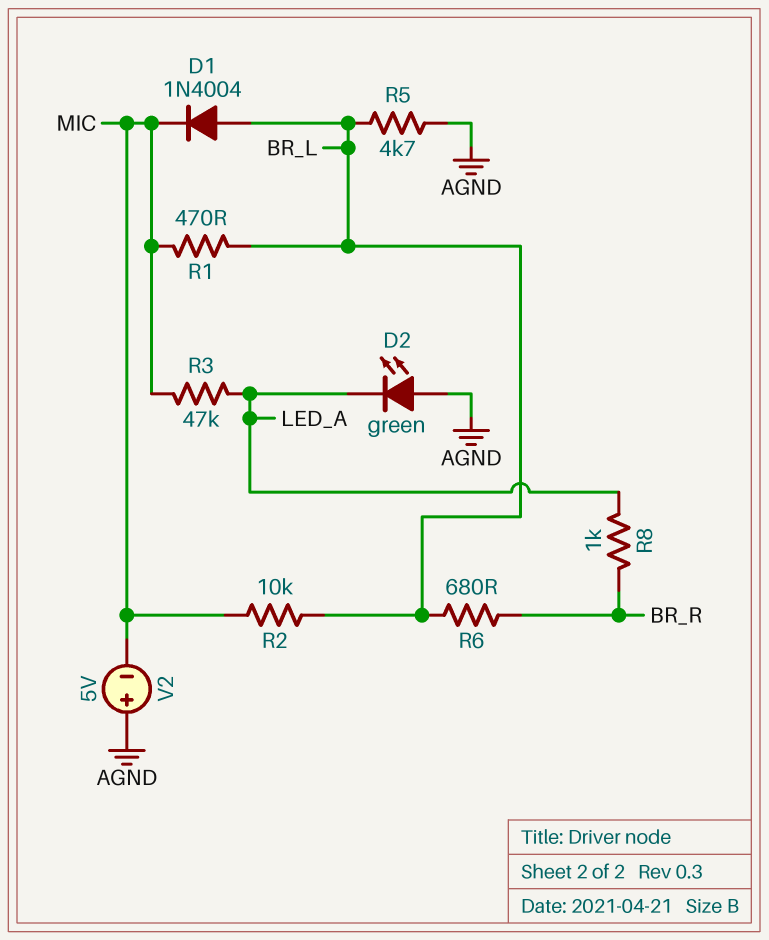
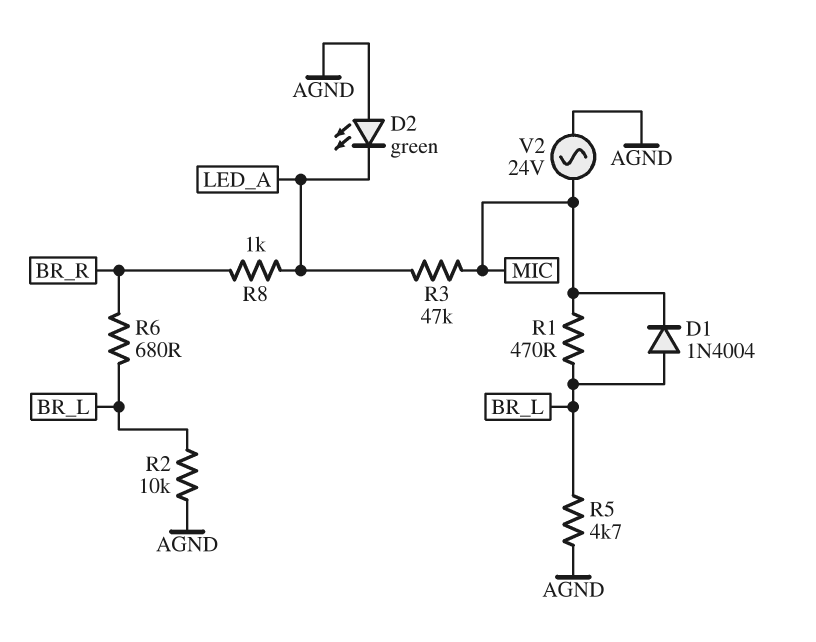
R2: 10k (BR_L, MIC) -> 10k (AGND, BR_L)
V2: 5V (plus AGND, minus MIC) -> AC 24V (AGND, MIC)

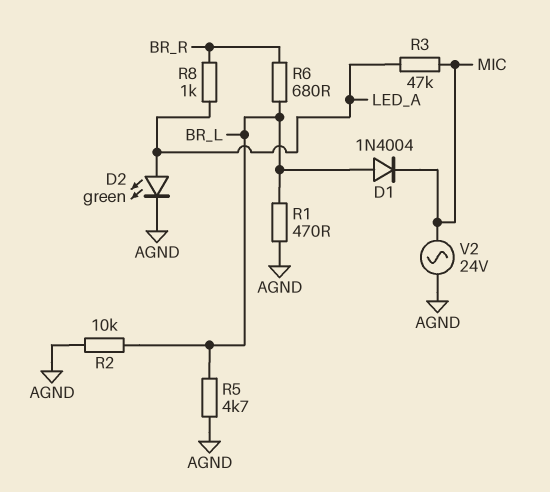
D2: LED green (A AGND, K LED_A) -> LED green (A LED_A, K AGND)
R1: 470 (BR_L, MIC) -> 470 (AGND, BR_L)

